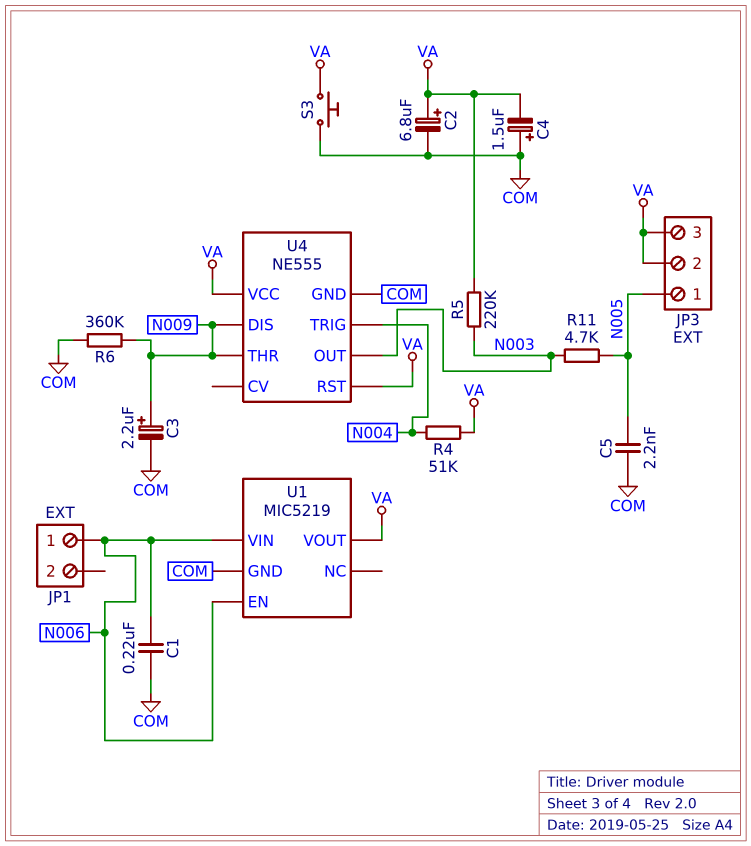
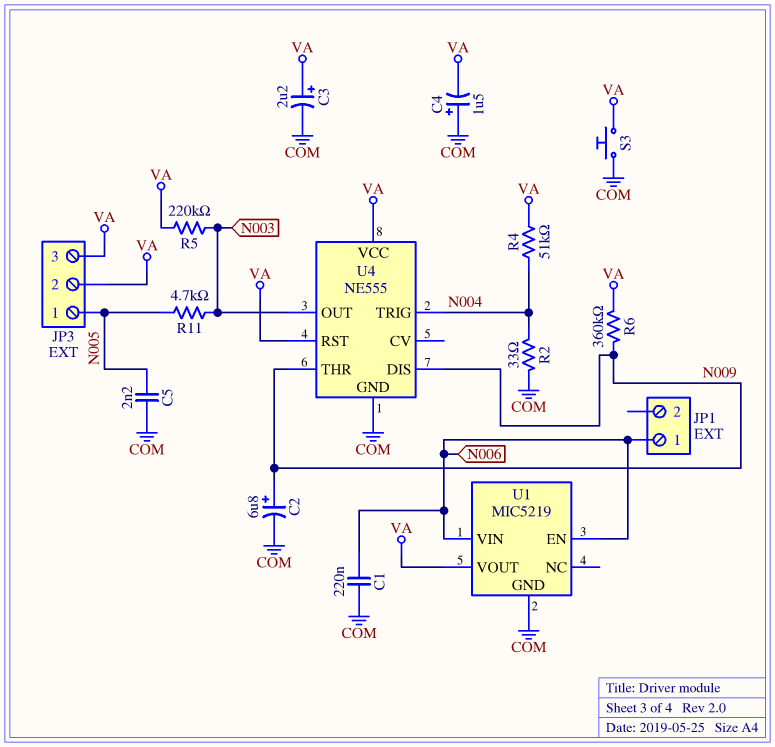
C2: 6.8uF (plus VA, minus COM) -> 6.8uF (plus N009, minus COM)
C3: 2.2uF (plus N009, minus COM) -> 2.2uF (plus VA, minus COM)
R2: none -> 33 (COM, N004)
R6: 360k (COM, N009) -> 360k (N009, VA)

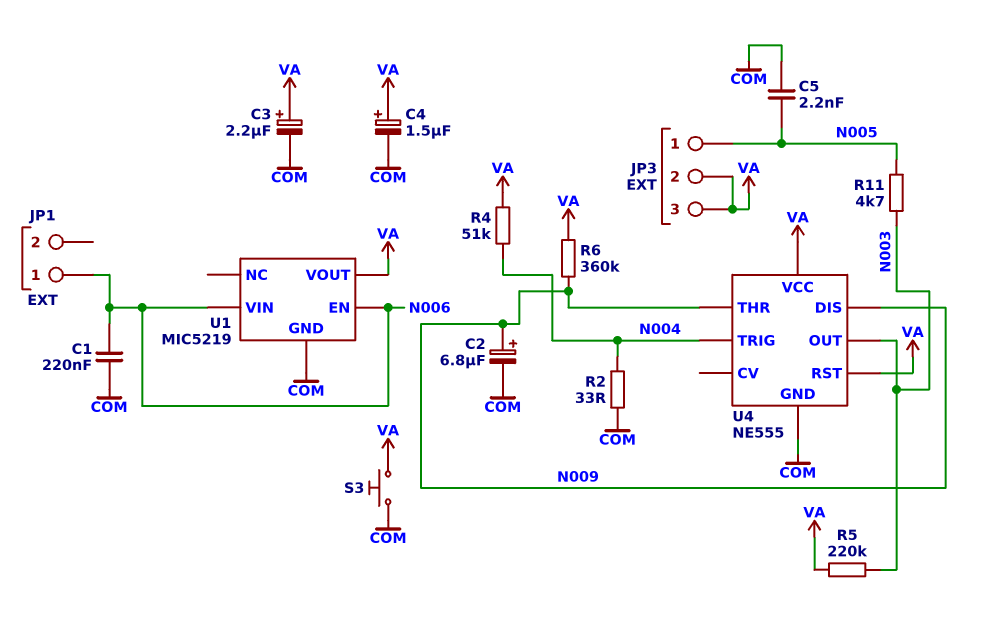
C4: 1.5uF (plus COM, minus VA) -> 1.5uF (plus VA, minus COM)

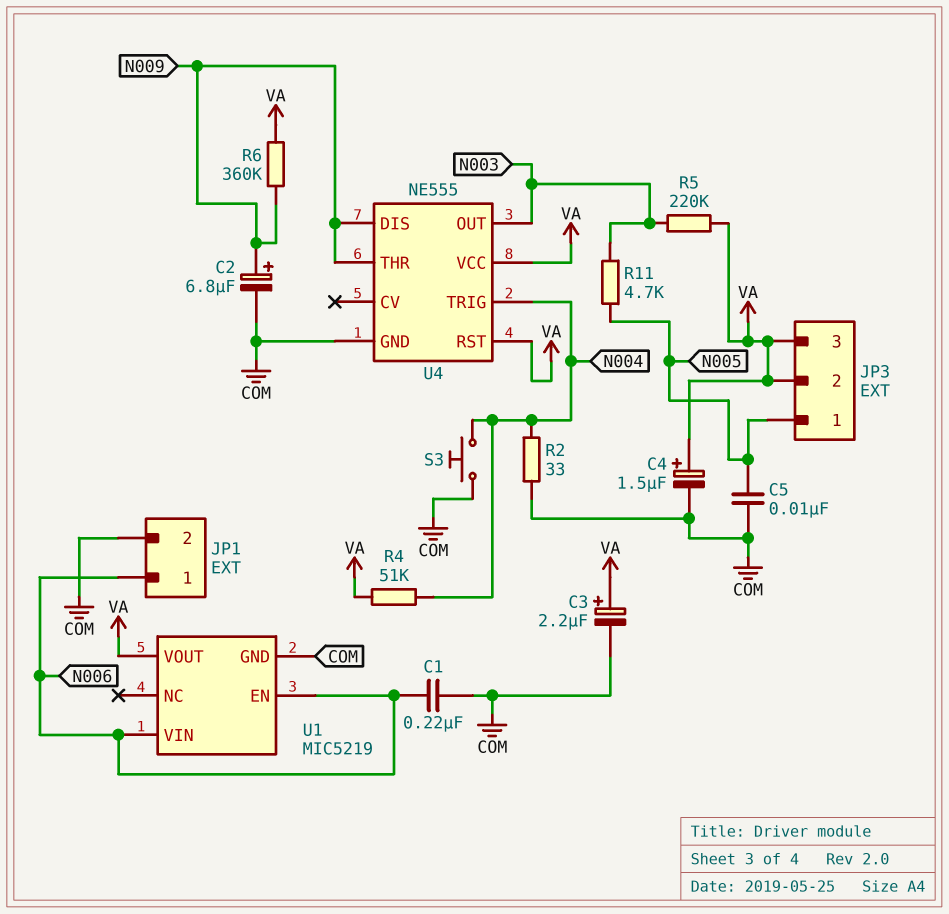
C5: 2.2nF (COM, N005) -> 10nF (COM, N005)
JP1 pin 2: none -> COM
S3: button (COM, VA) -> button (COM, N004)

